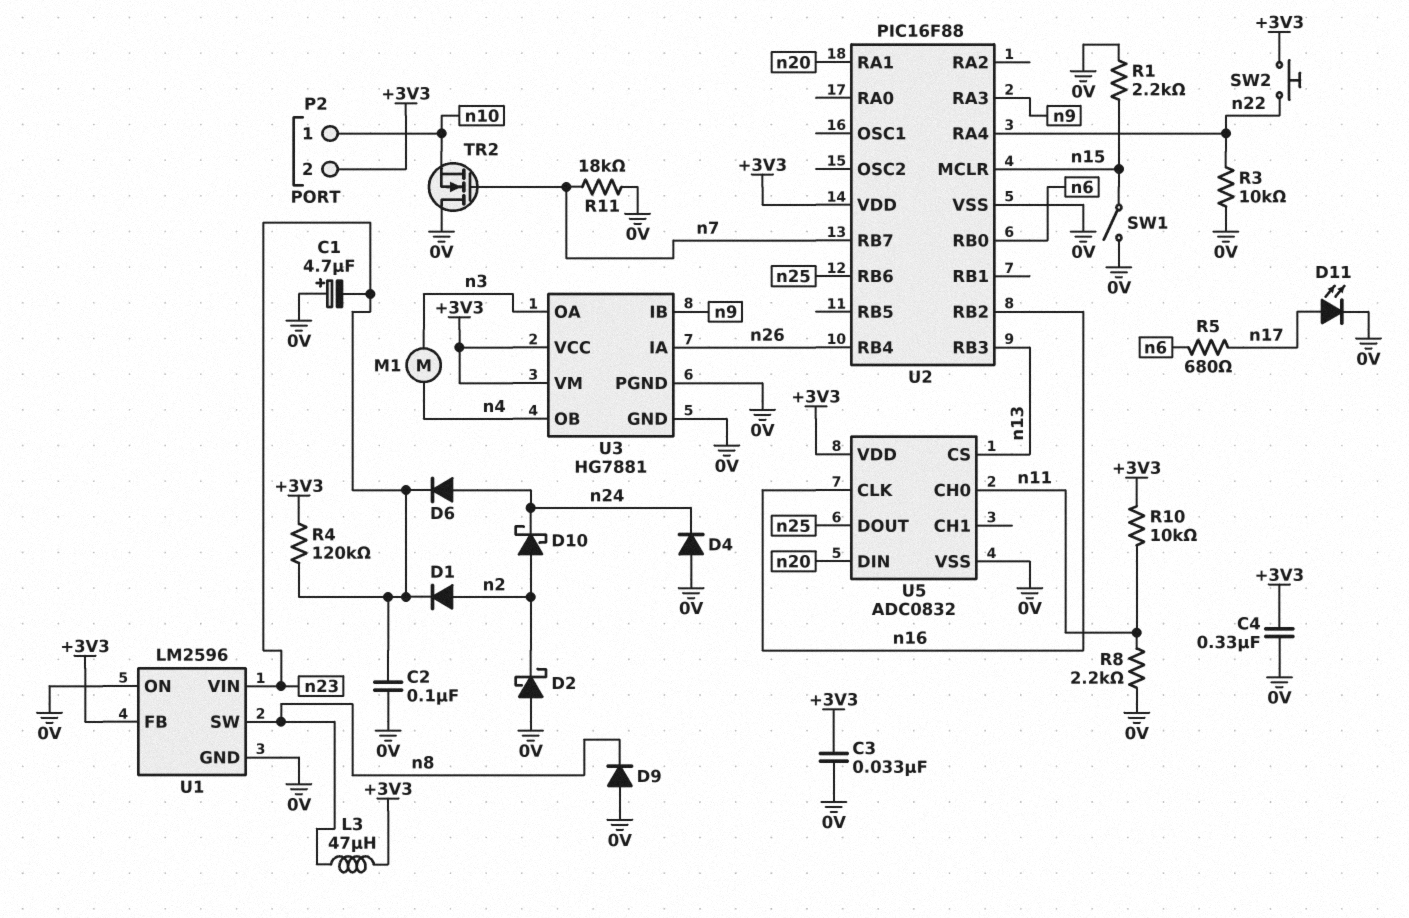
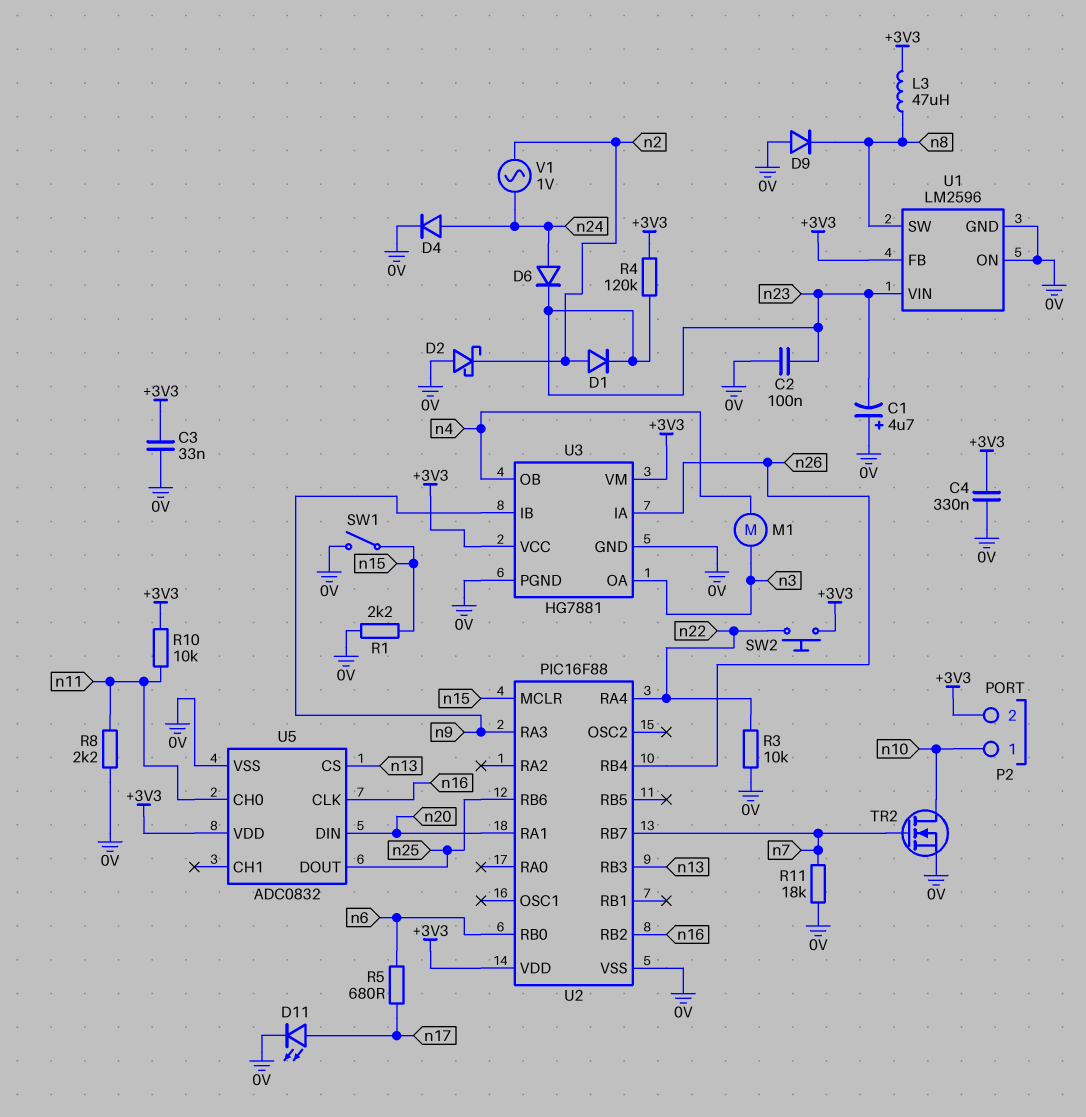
D4: diode (A 0V, K n24) -> diode (A n24, K 0V)
D10: schottky (A n2, K n24) -> none
TR2: NMOS (G n7, D 0V, S n10) -> NMOS (G n7, D n10, S 0V)
V1: none -> AC 1V (n2, n24)

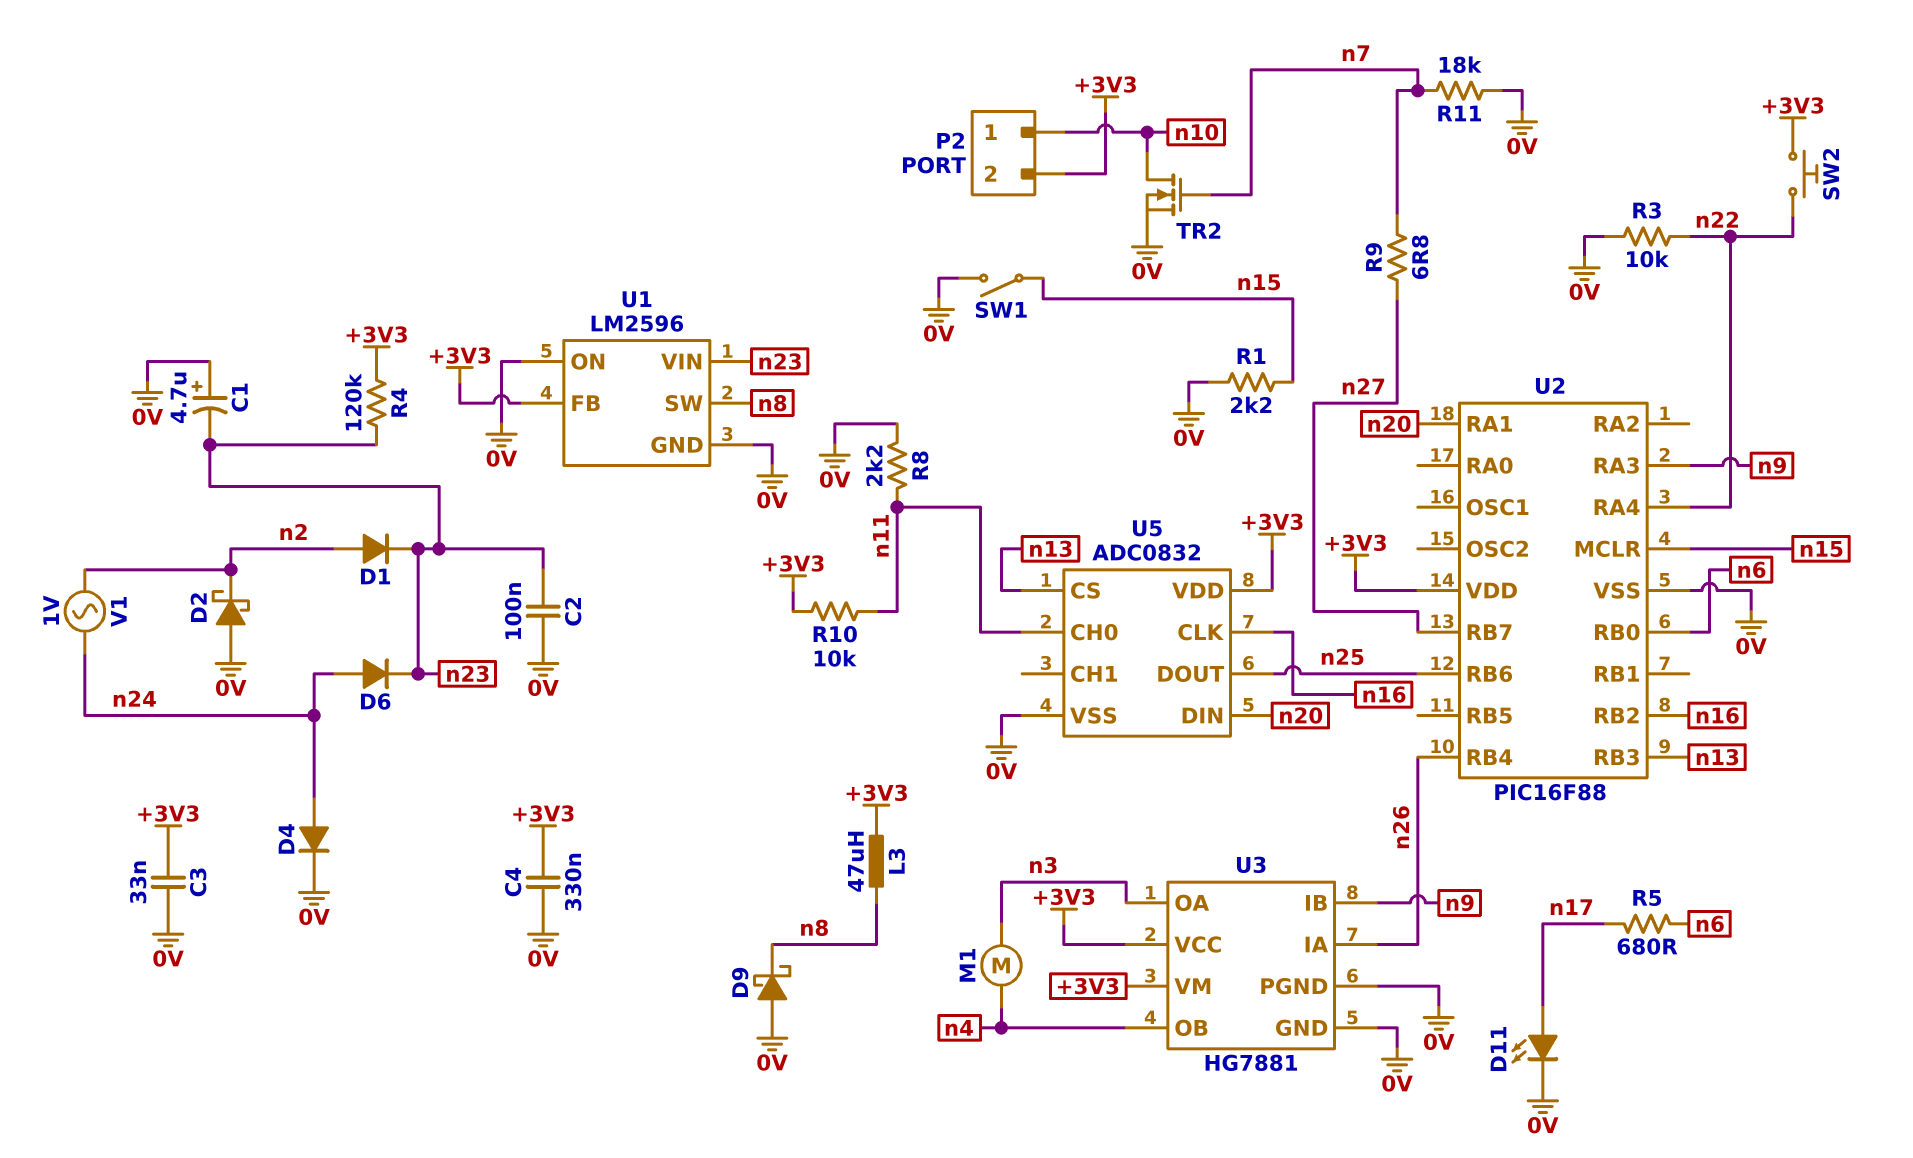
D9: diode (A 0V, K n8) -> schottky (A 0V, K n8)
R9: none -> 6.8 (n7, n27)
U2 pin RB7: n7 -> n27

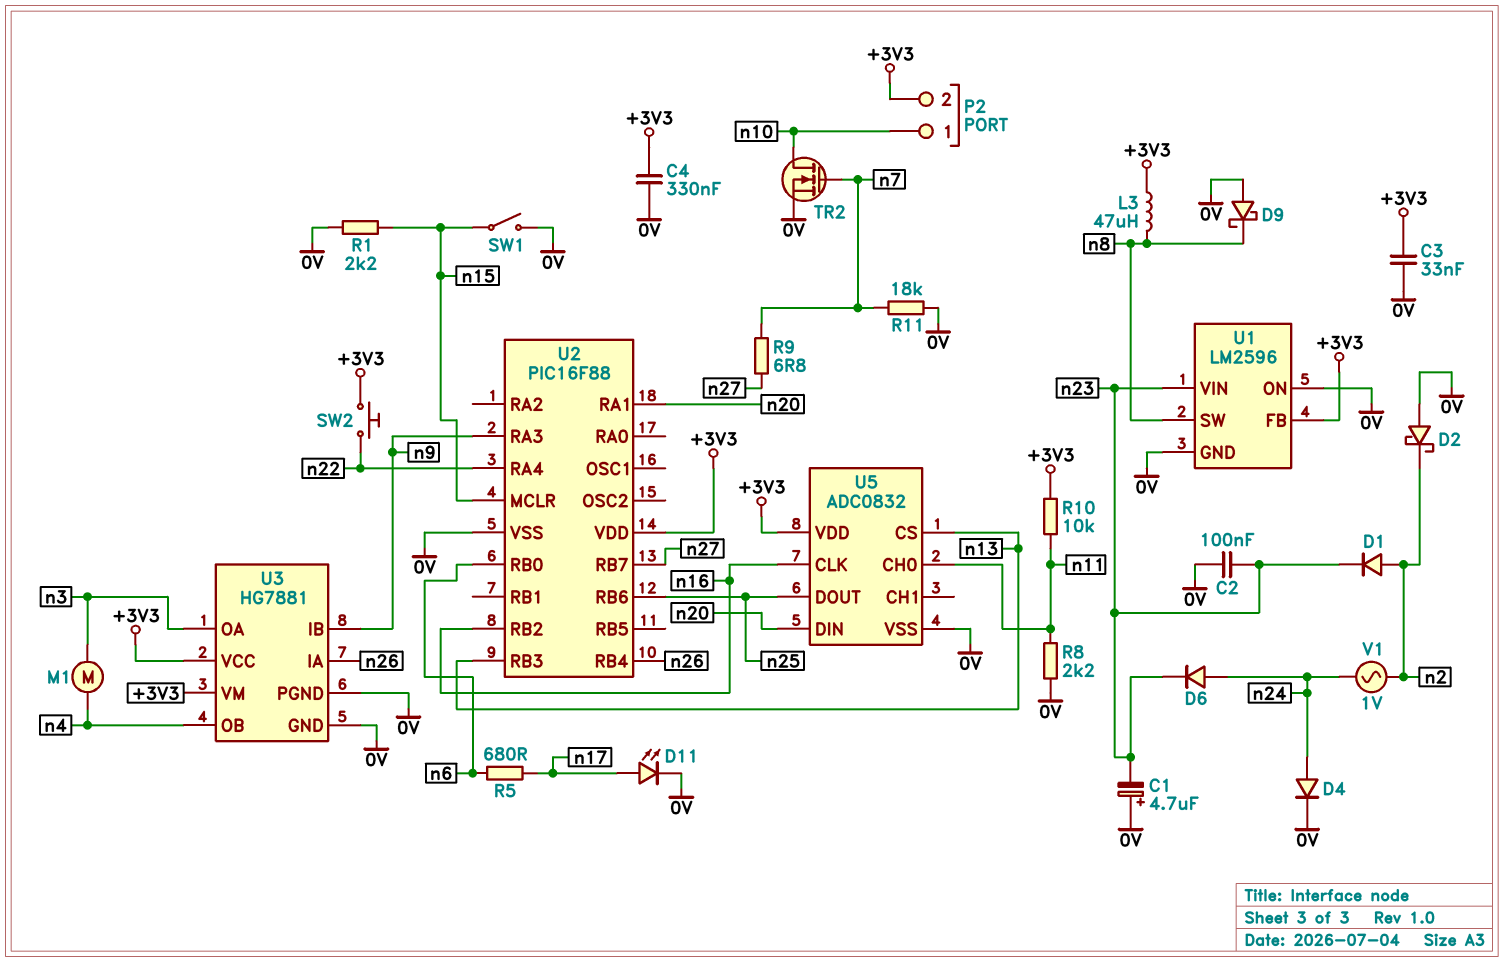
R3: 10k (0V, n22) -> none
R4: 120k (+3V3, n23) -> none

